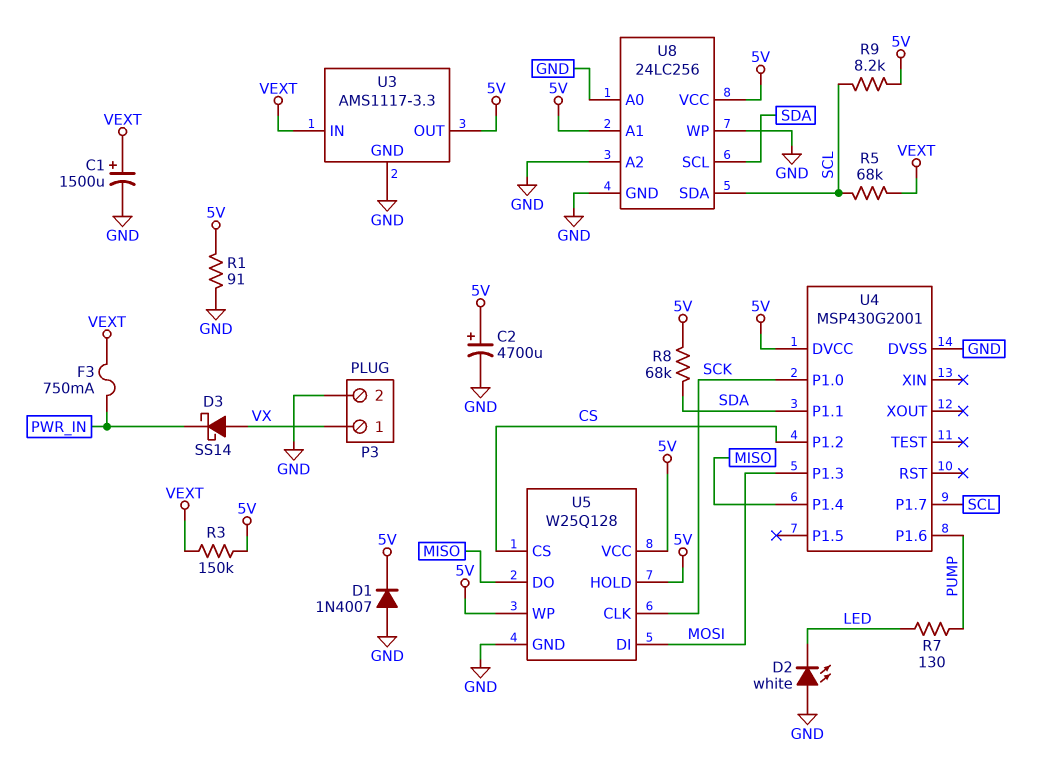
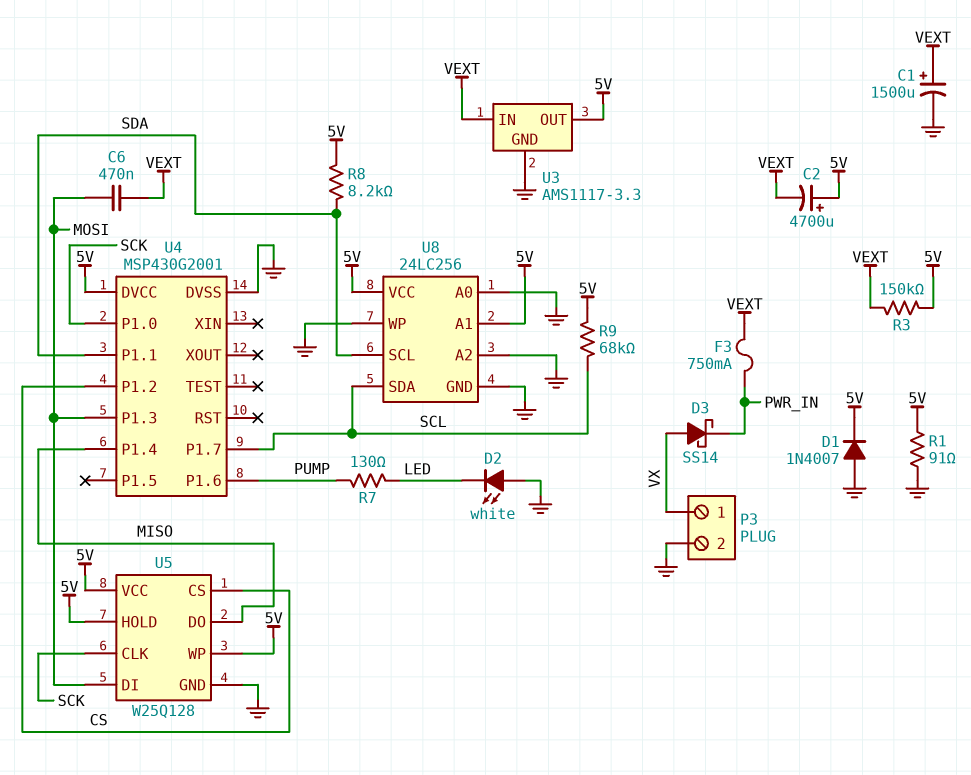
C2: 4700uF (plus 5V, minus GND) -> 4700uF (plus 5V, minus VEXT)
C6: none -> 470nF (MOSI, VEXT)
R5: 68k (SCL, VEXT) -> none
R8: 68k (5V, SDA) -> 8.2k (5V, SDA)
R9: 8.2k (5V, SCL) -> 68k (5V, SCL)

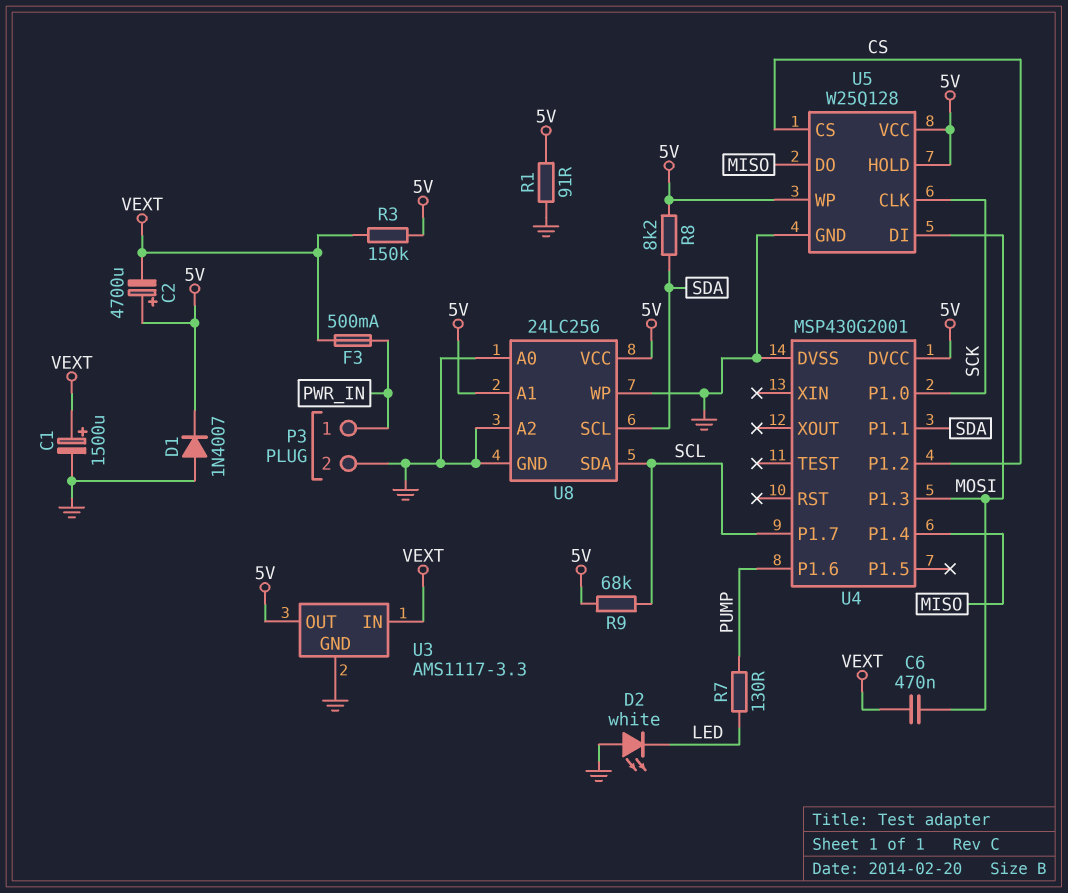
D3: schottky SS14 (A VX, K PWR_IN) -> none
F3: 750mA (PWR_IN, VEXT) -> 500mA (PWR_IN, VEXT)
P3 pin 1: VX -> PWR_IN

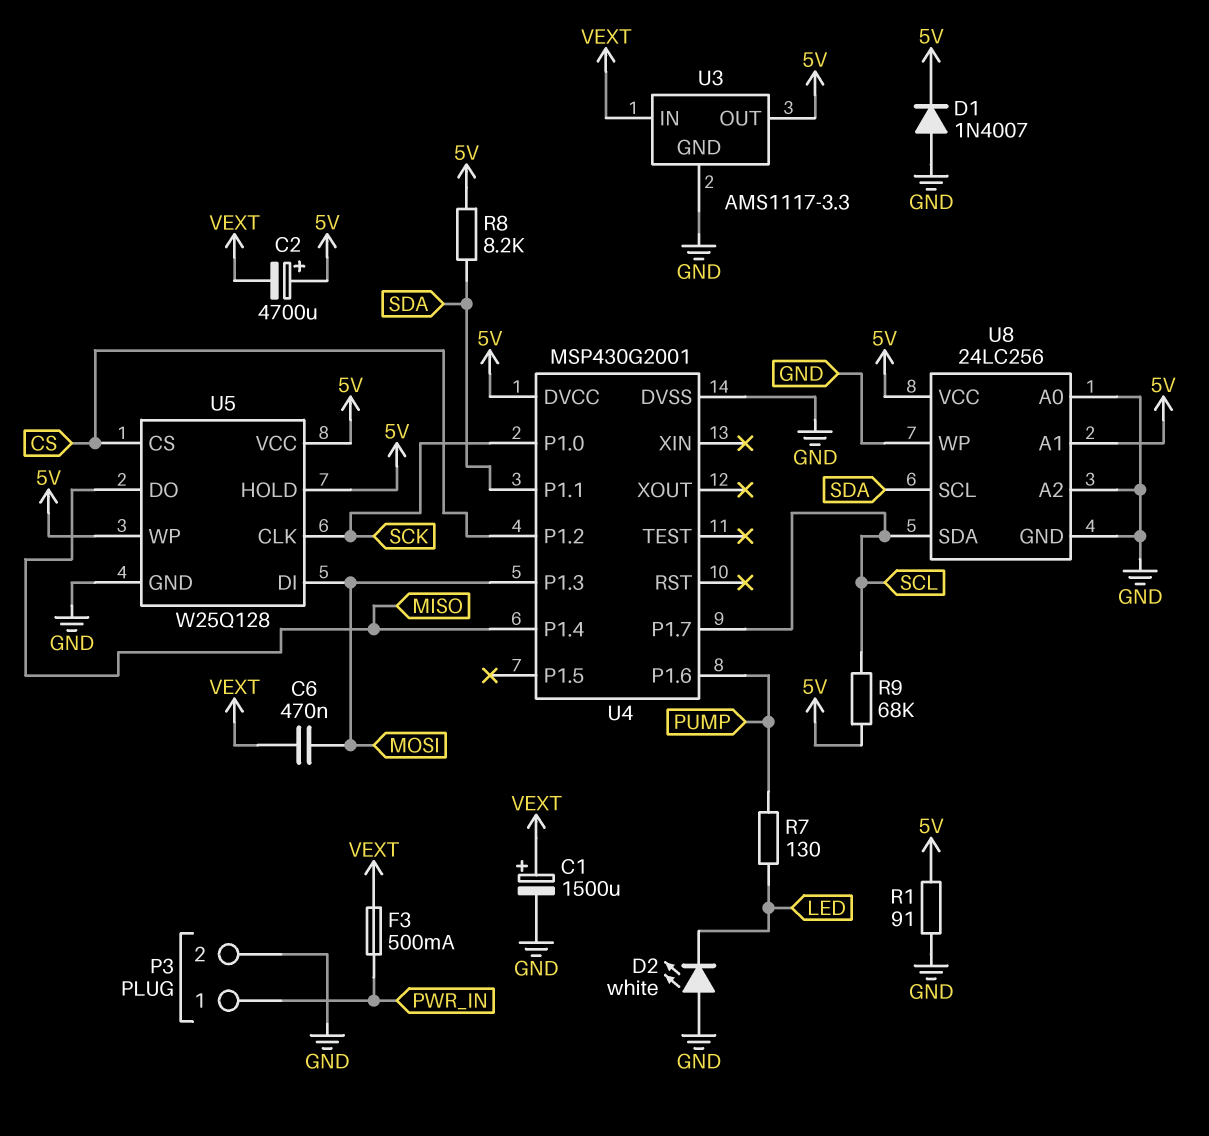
R3: 150k (5V, VEXT) -> none

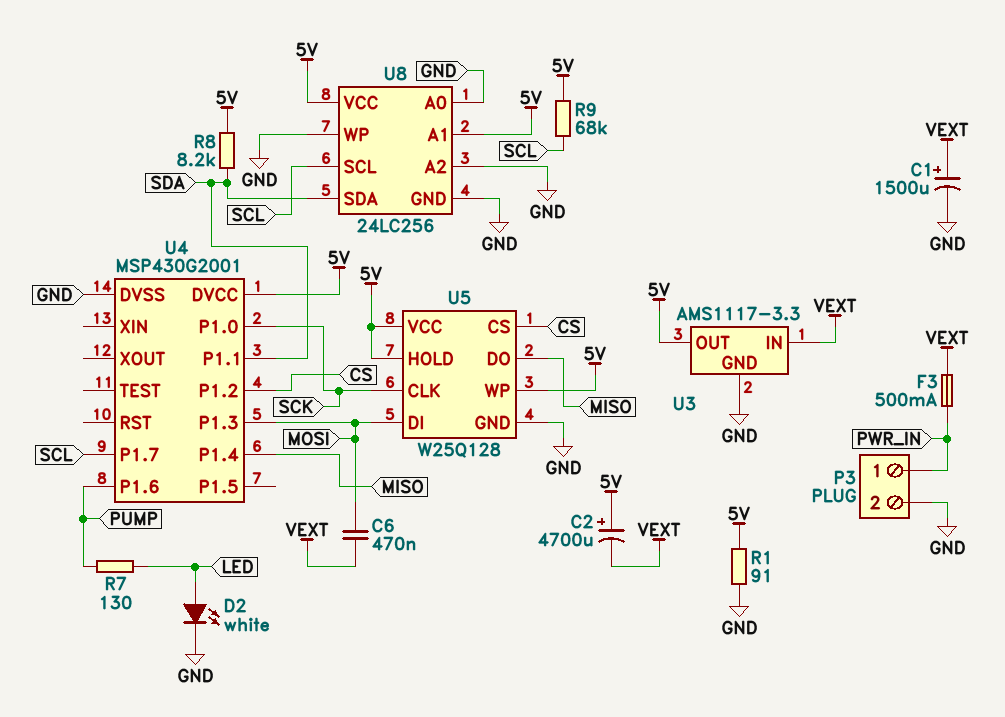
D1: diode 1N4007 (A GND, K 5V) -> none
D2: LED white (A GND, K LED) -> LED white (A LED, K GND)
U8 pin SCL: SDA -> SCL
U8 pin SDA: SCL -> SDA

